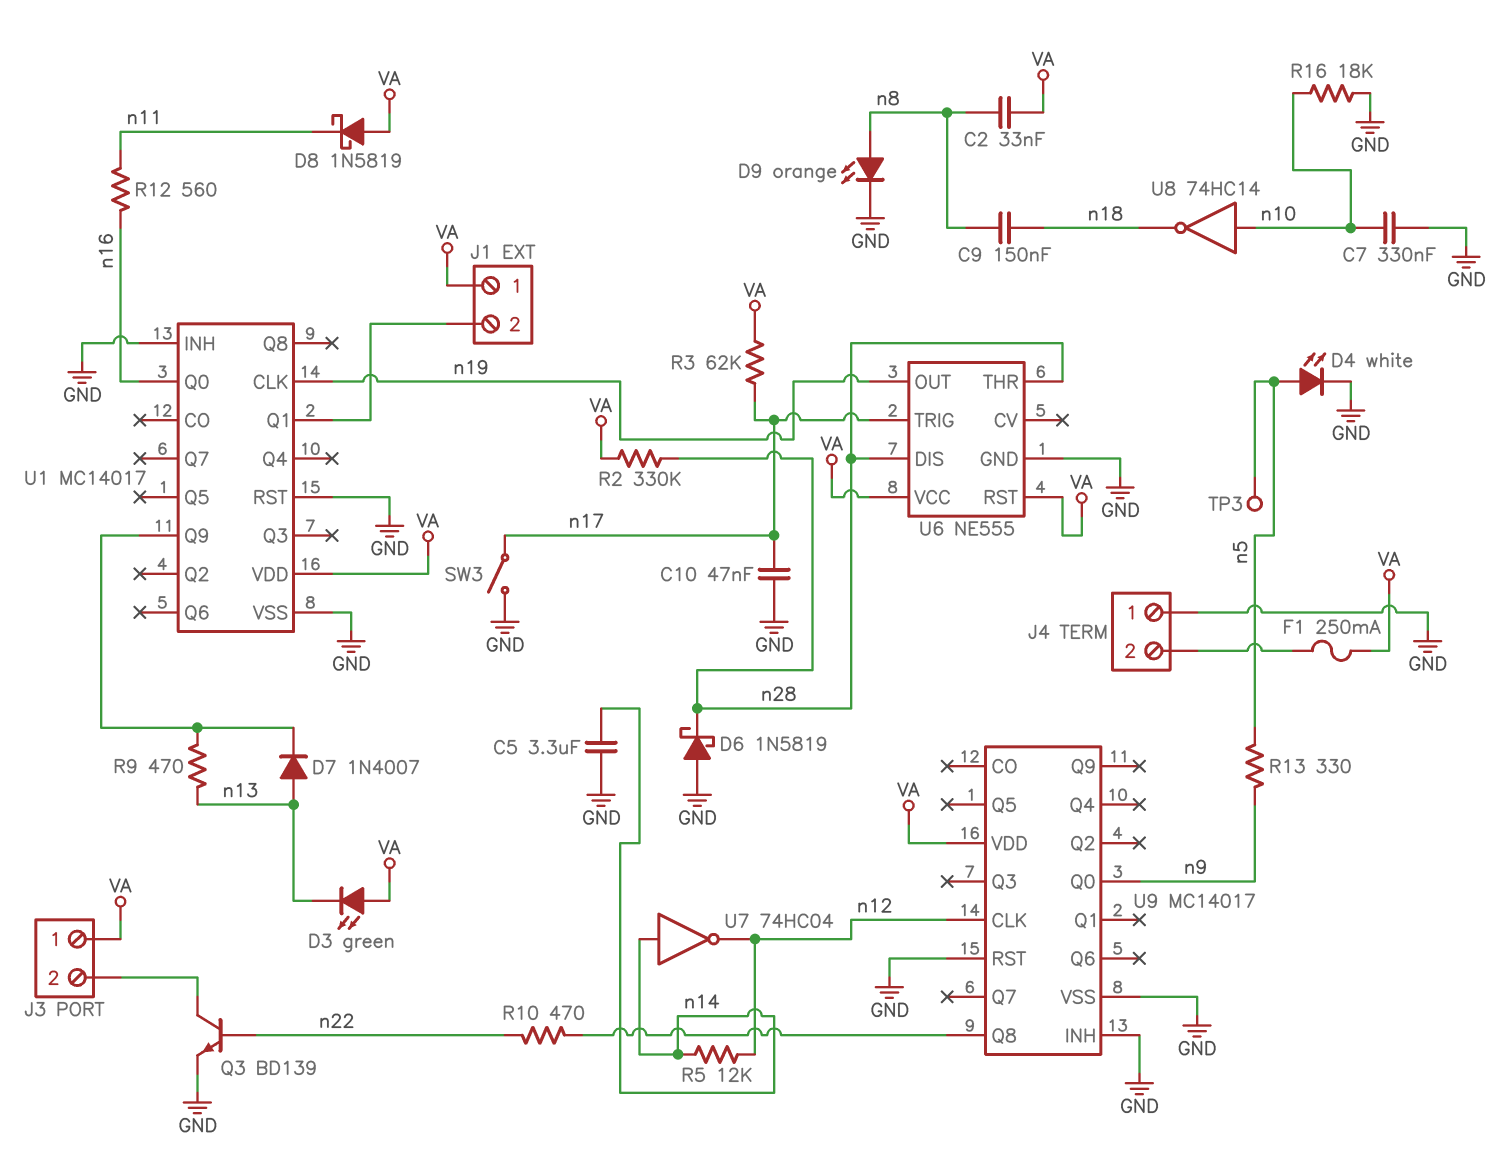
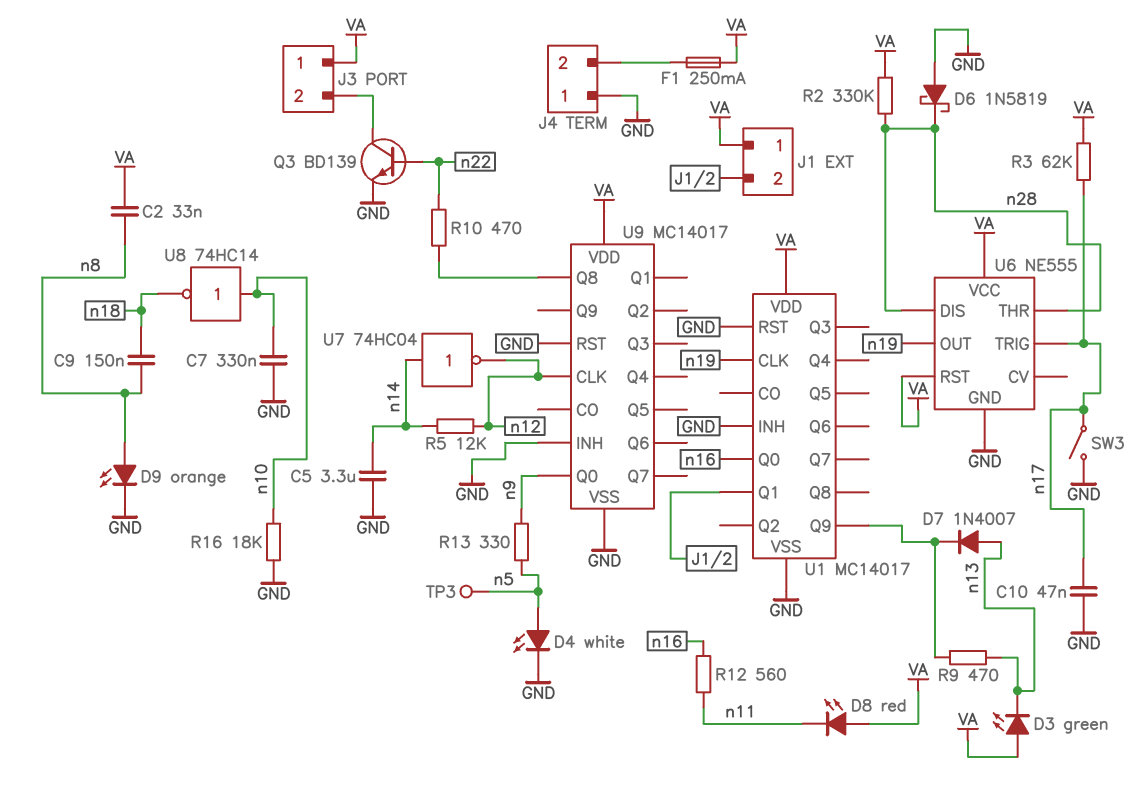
D8: schottky 1N5819 (A VA, K n11) -> LED red (A VA, K n11)

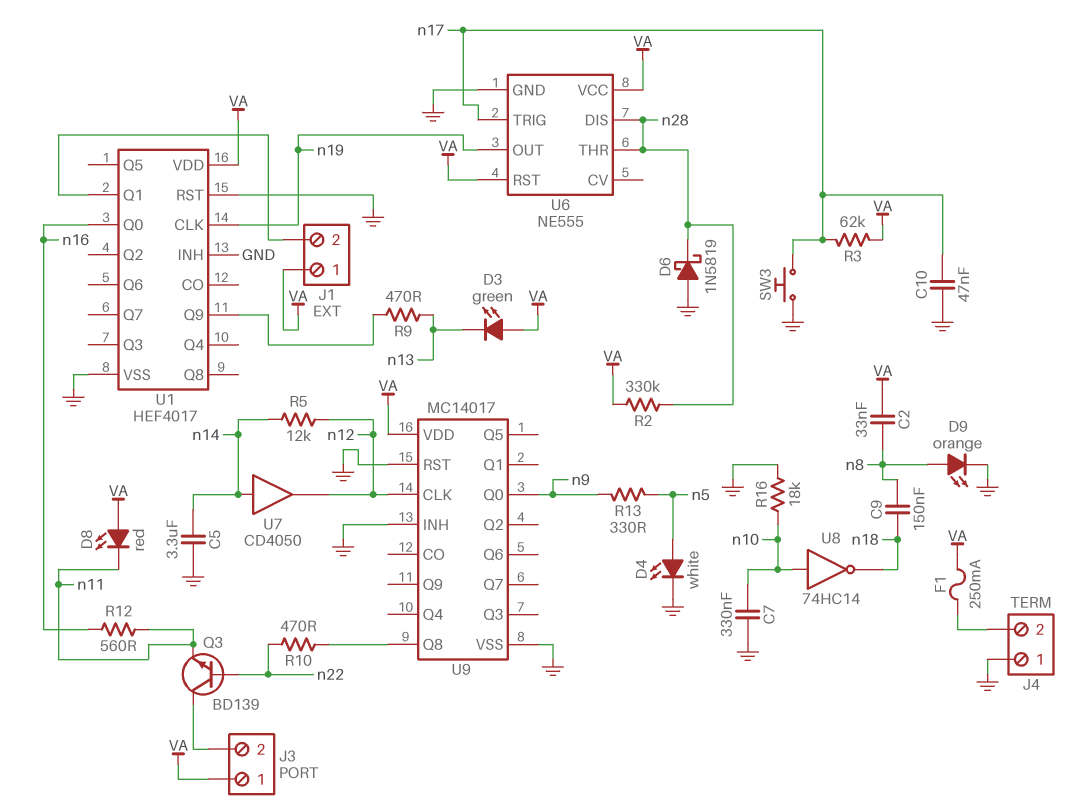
D7: diode 1N4007 (A n13, K U1/Q9) -> none
Q3: NPN BD139 (B n22, C J3/2, E GND) -> NPN BD139 (B n22, C J3/2, E n11)
SW3: switch (GND, n17) -> button (GND, n17)
TP3: test point (n5) -> none
U1: MC14017 -> HEF4017
U7: NOT 74HC04 (in n14, out n12) -> buffer CD4050 (in n14, out n12)

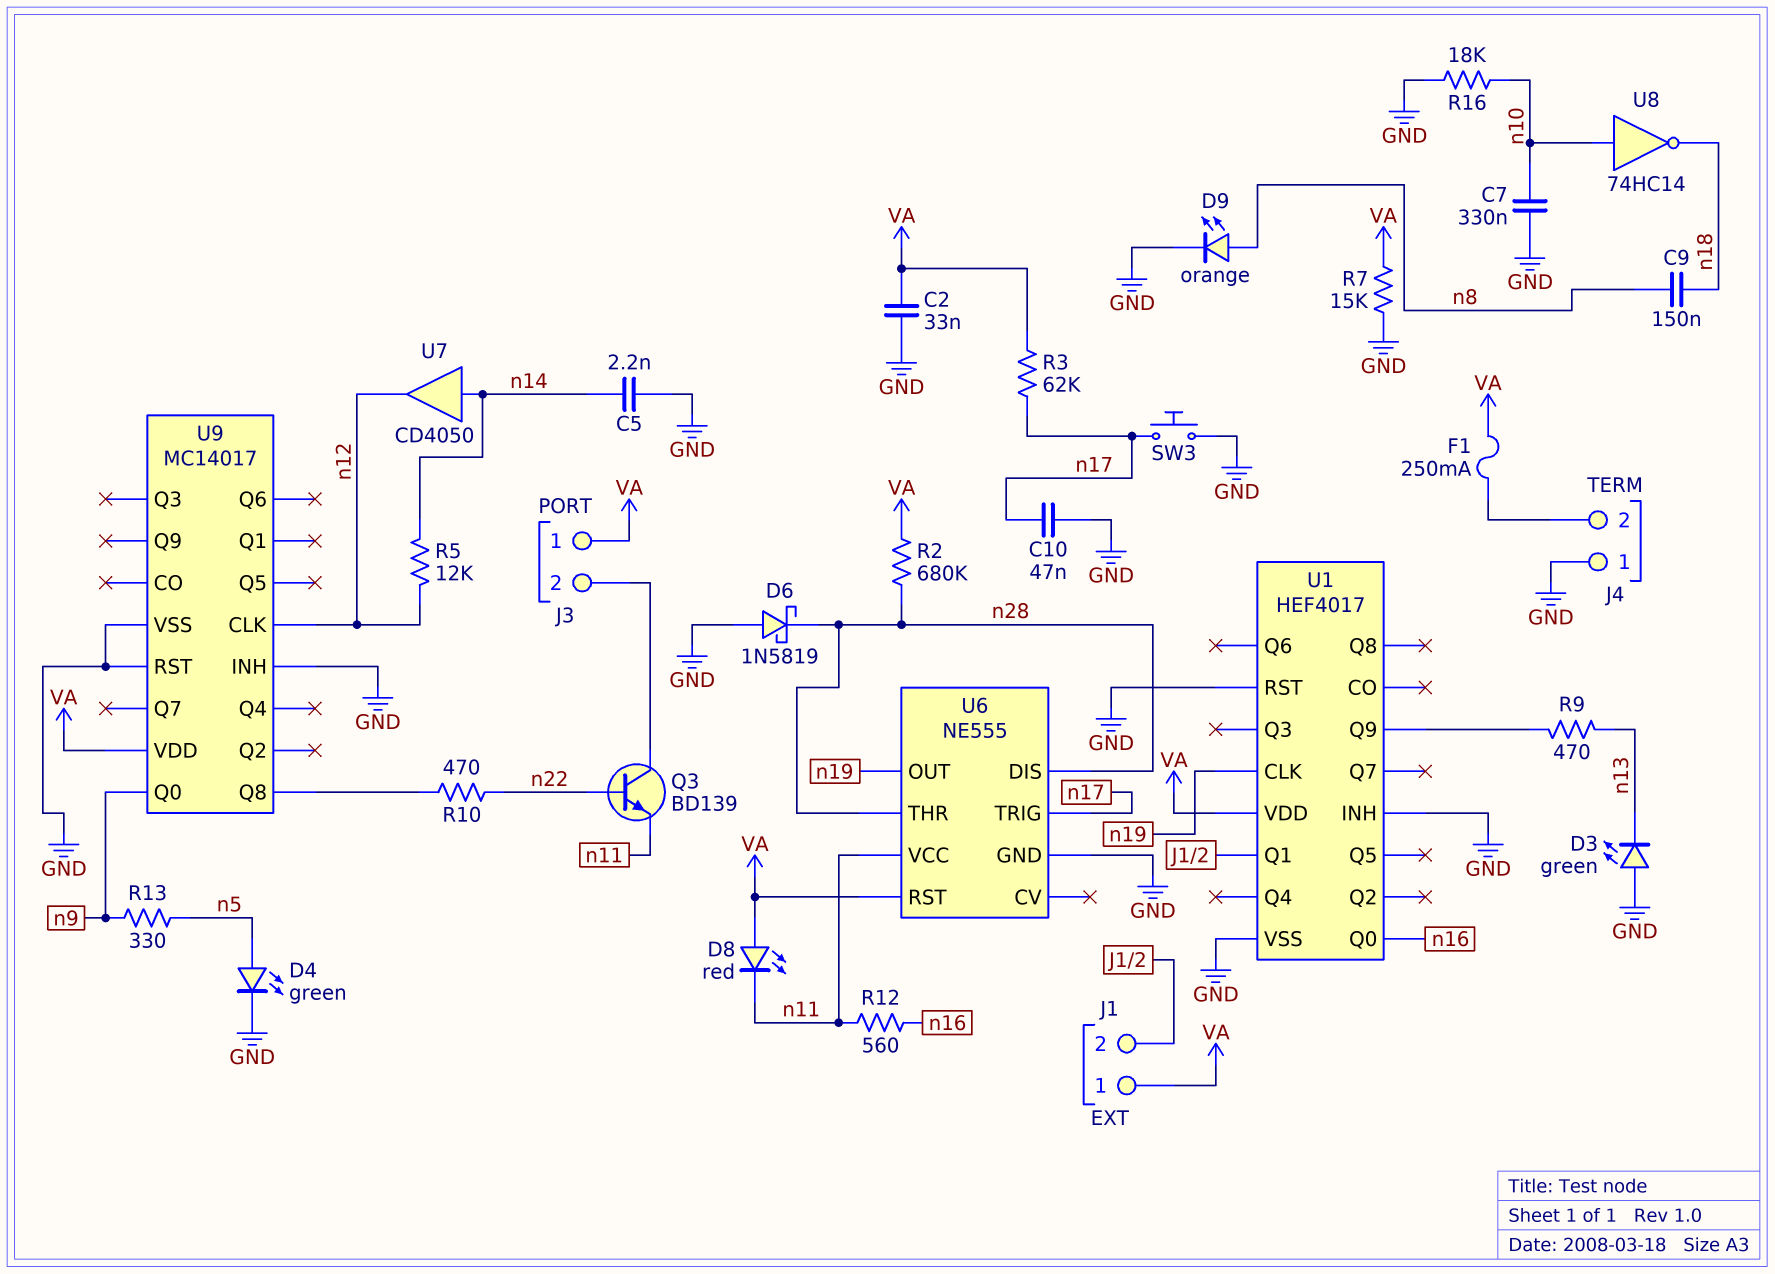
C2: 33nF (VA, n8) -> 33nF (GND, VA)
C5: 3.3uF (GND, n14) -> 2.2nF (GND, n14)
D3: LED green (A VA, K n13) -> LED green (A GND, K n13)
D4: LED white (A n5, K GND) -> LED green (A n5, K GND)
R2: 330k (VA, n28) -> 680k (VA, n28)
R7: none -> 15k (GND, VA)
U6 pin VCC: VA -> n11

